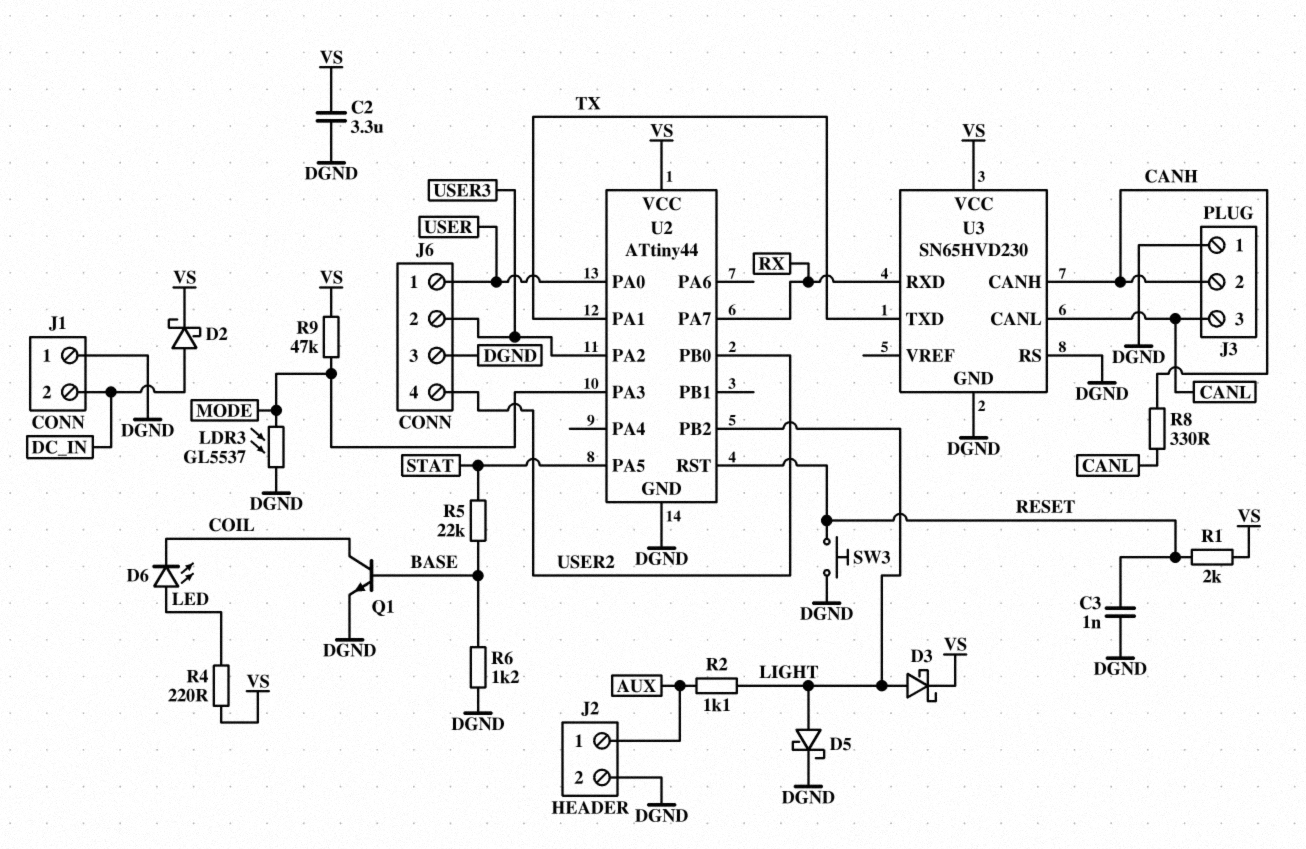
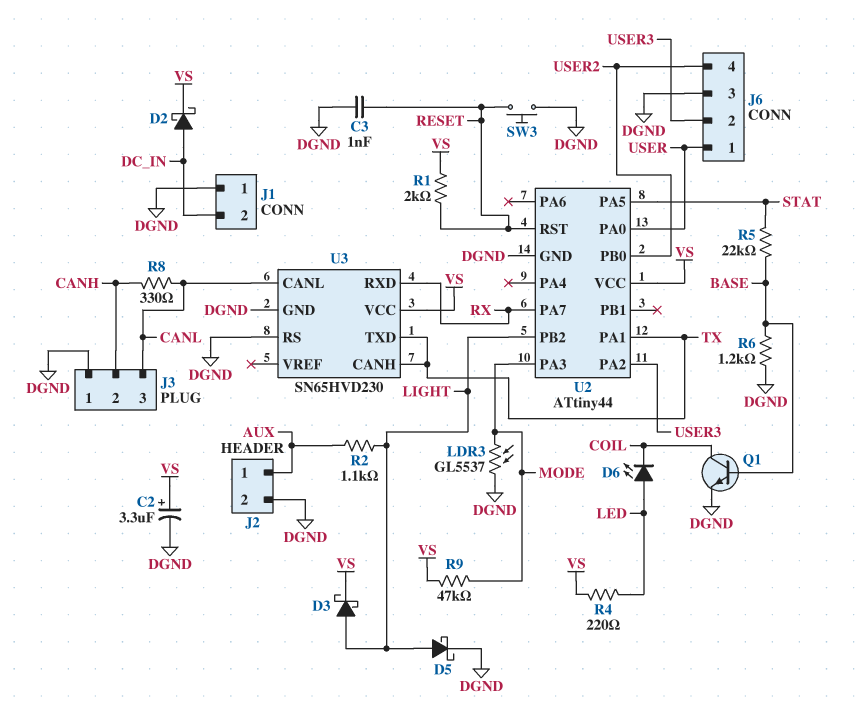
C2: 3.3uF (DGND, VS) -> 3.3uF (plus VS, minus DGND)
U3 pin CANH: CANH -> TX

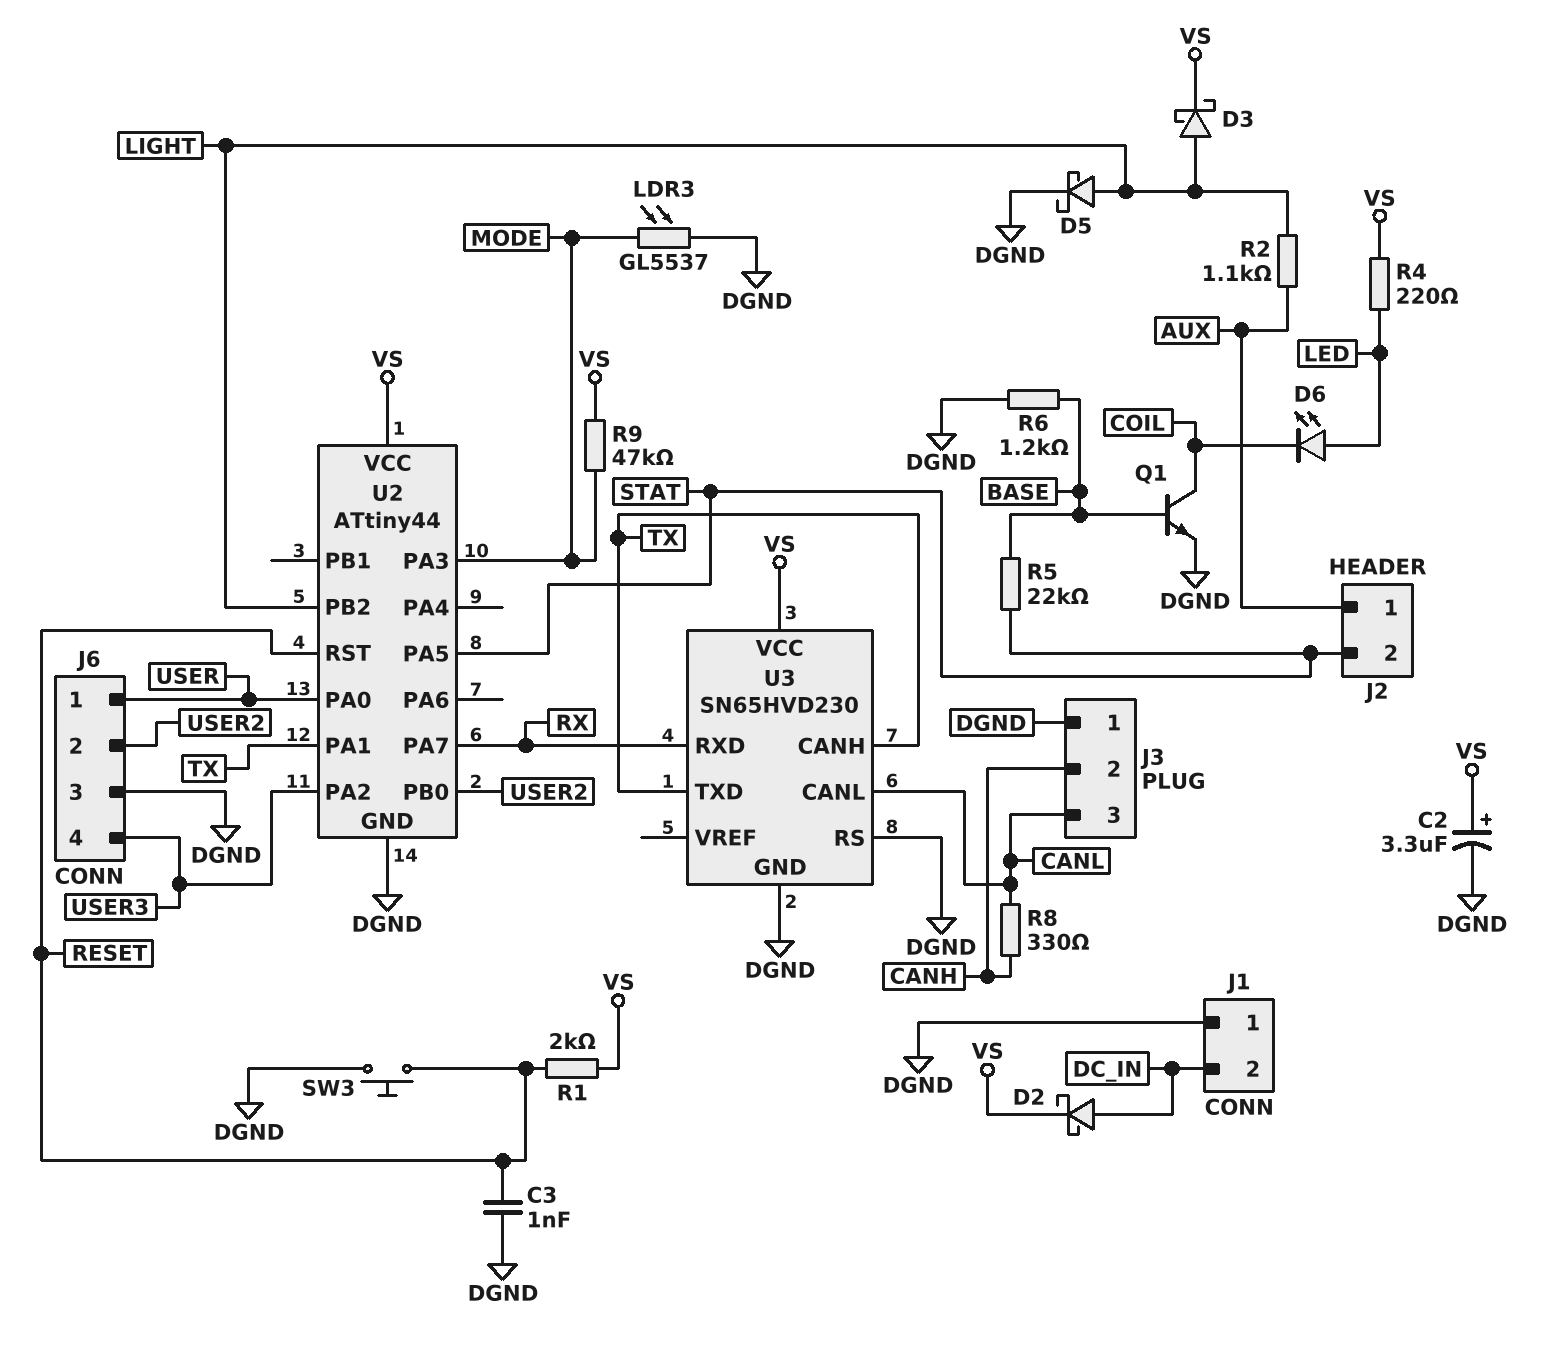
J2 pin 2: DGND -> STAT
J6 pin 2: USER3 -> USER2
J6 pin 4: USER2 -> USER3

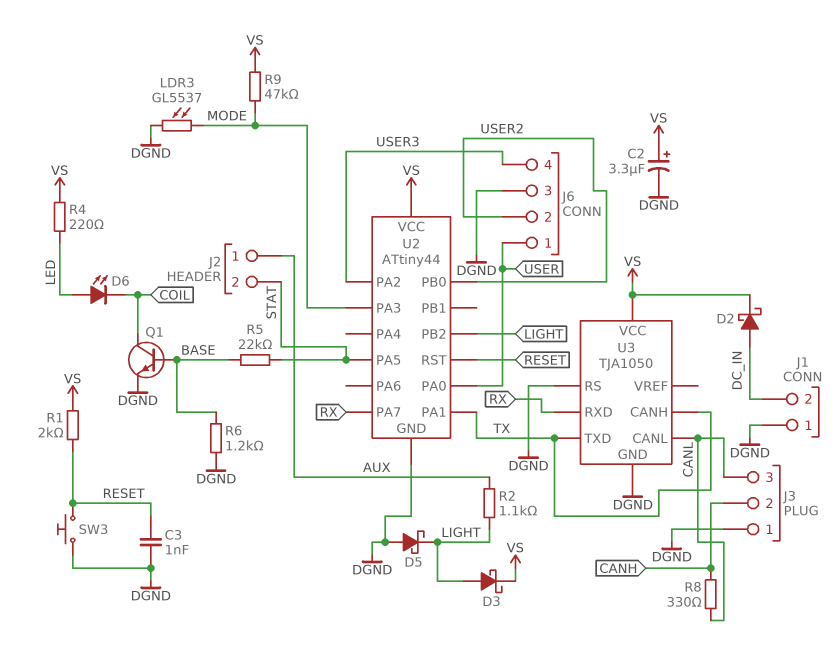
D5: schottky (A LIGHT, K DGND) -> schottky (A DGND, K LIGHT)
U3: SN65HVD230 -> TJA1050

